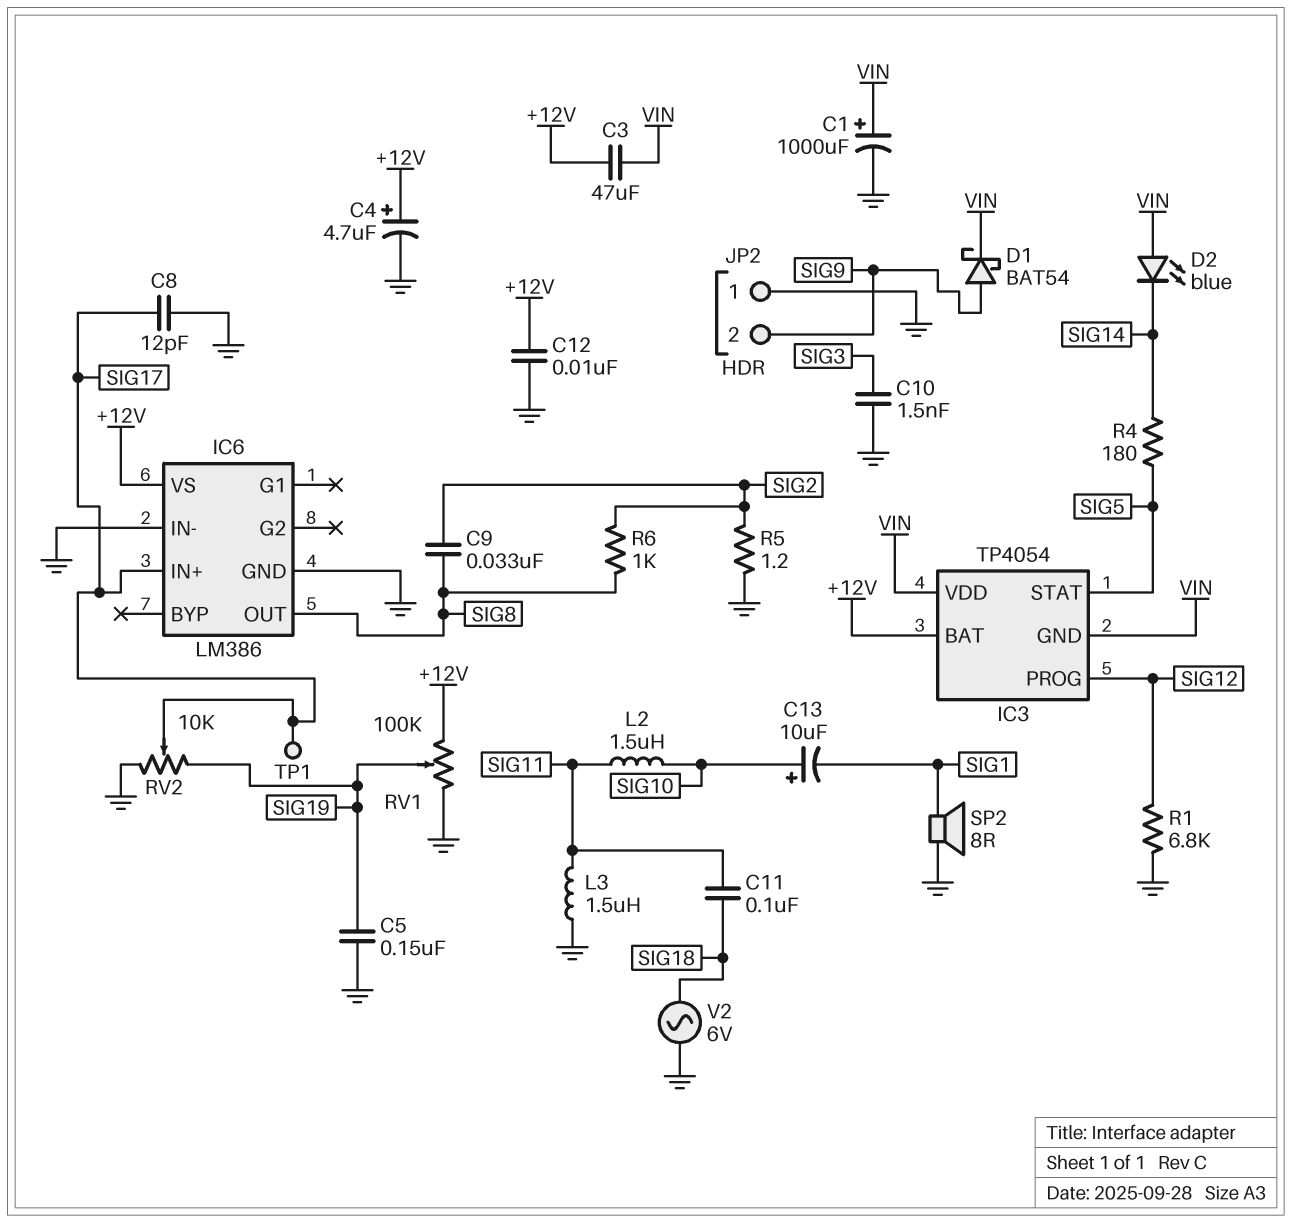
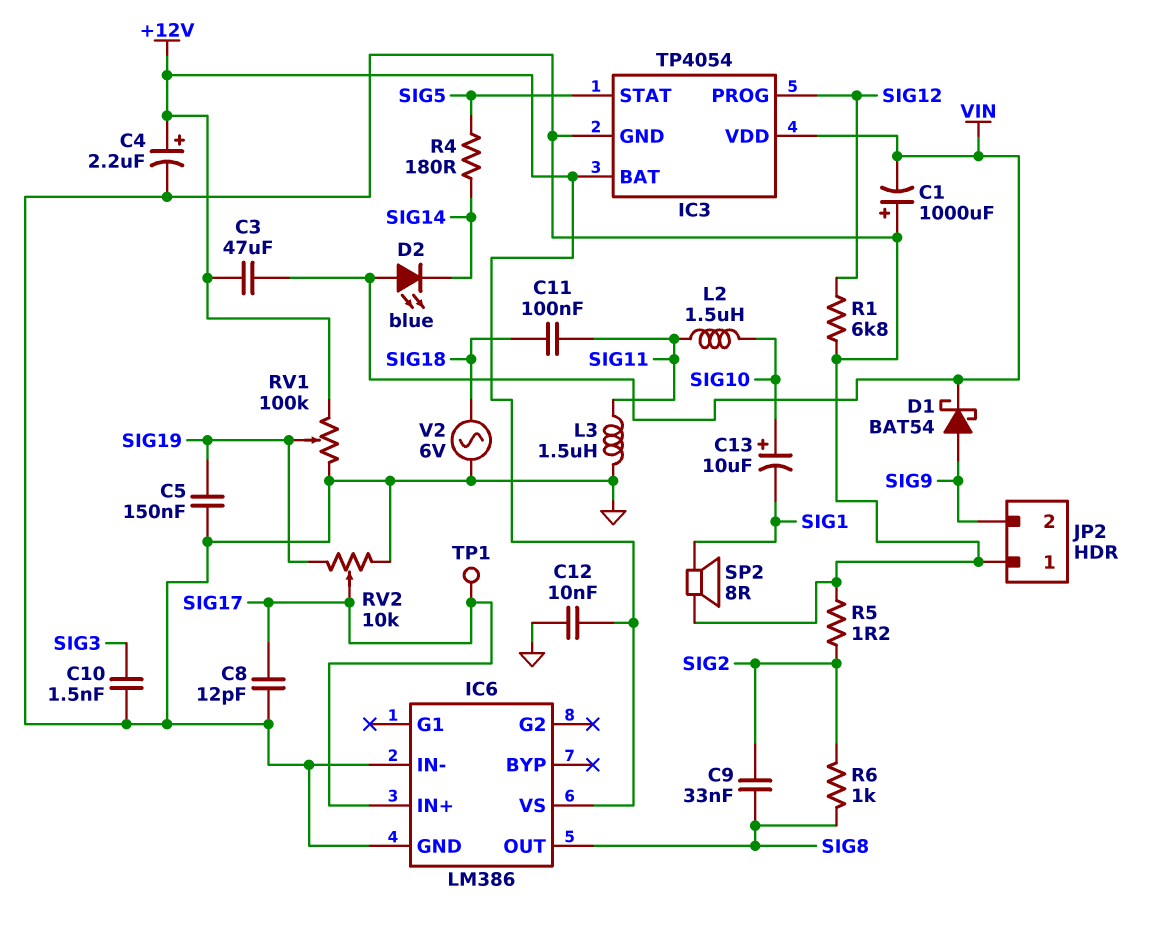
C1: 1000uF (plus VIN, minus GND) -> 1000uF (plus GND, minus VIN)
C4: 4.7uF (plus +12V, minus GND) -> 2.2uF (plus +12V, minus GND)
IC3 pin GND: VIN -> GND

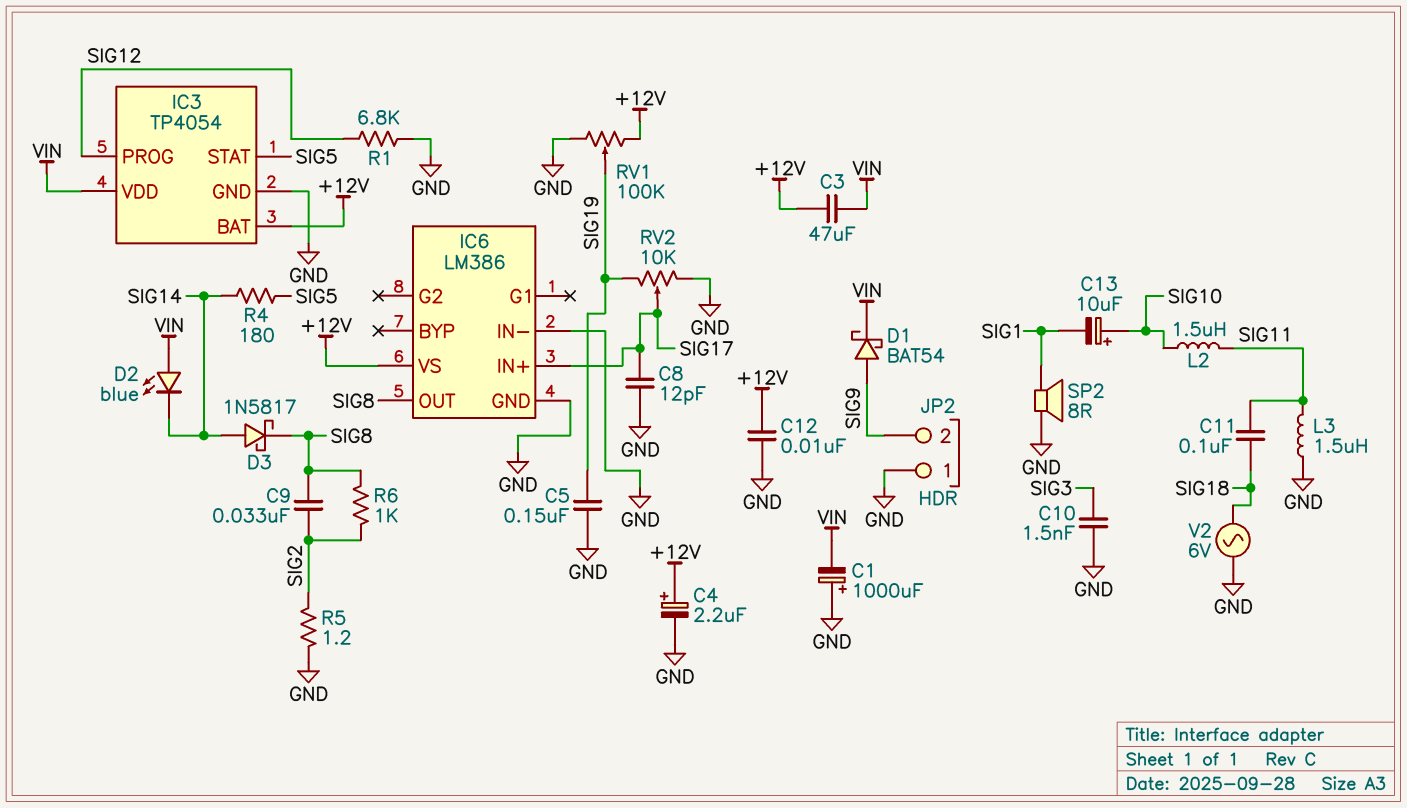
D3: none -> schottky 1N5817 (A SIG14, K SIG8)
TP1: test point (SIG17) -> none

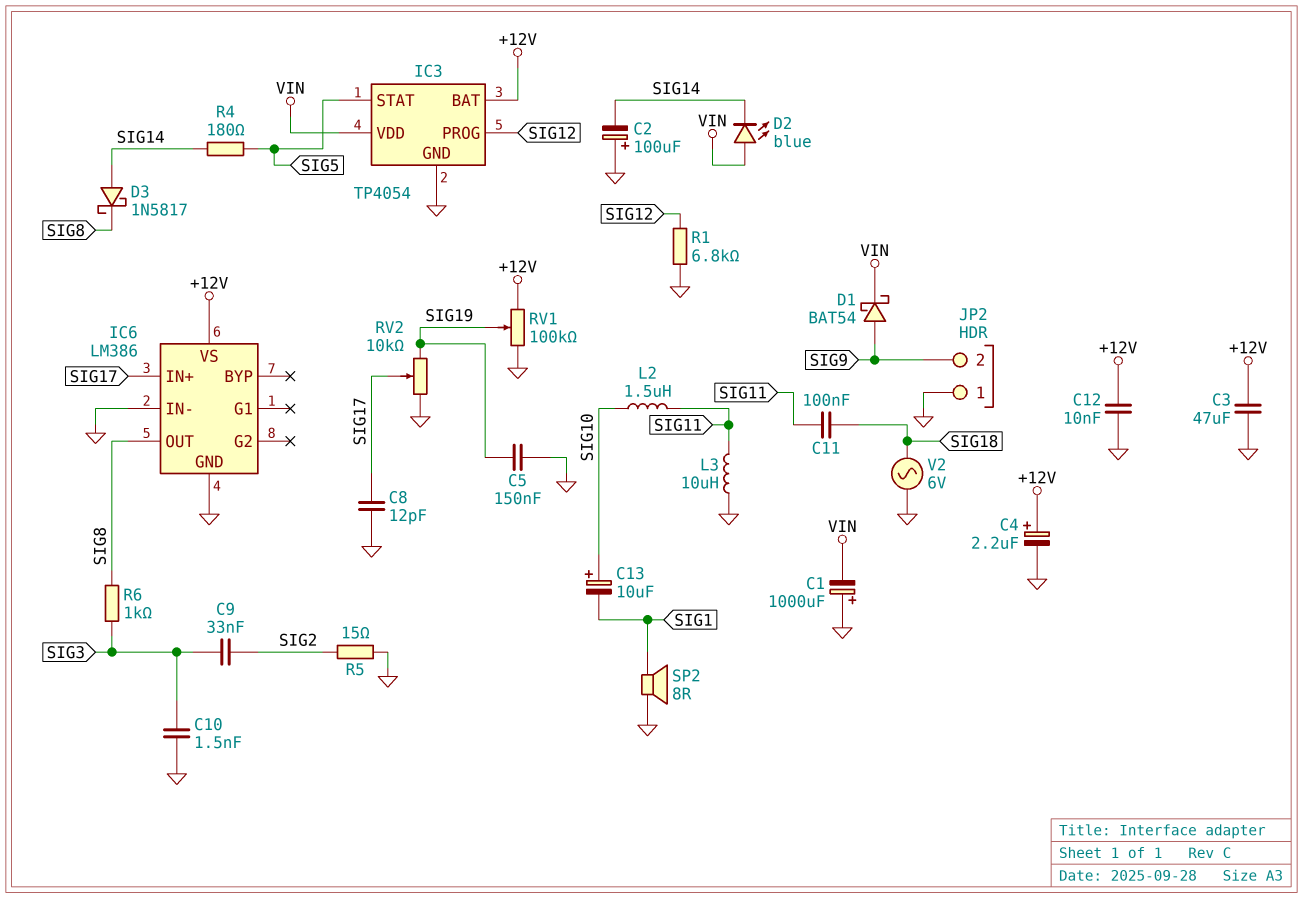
C2: none -> 100uF (plus GND, minus SIG14)
C3: 47uF (+12V, VIN) -> 47uF (+12V, GND)
C9: 33nF (SIG2, SIG8) -> 33nF (SIG2, SIG3)
L3: 1.5uH (GND, SIG11) -> 10uH (GND, SIG11)
R5: 1.2 (GND, SIG2) -> 15 (GND, SIG2)
R6: 1k (SIG2, SIG8) -> 1k (SIG3, SIG8)

